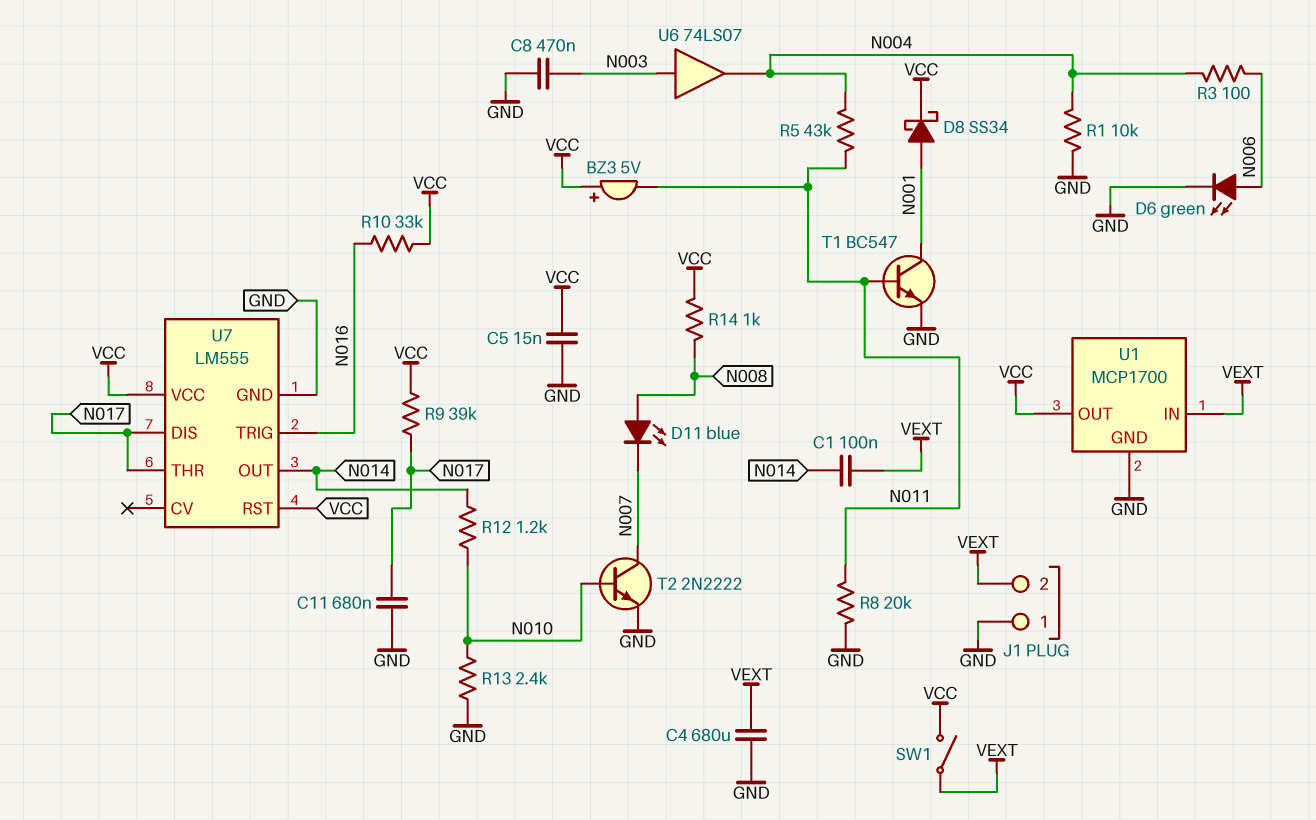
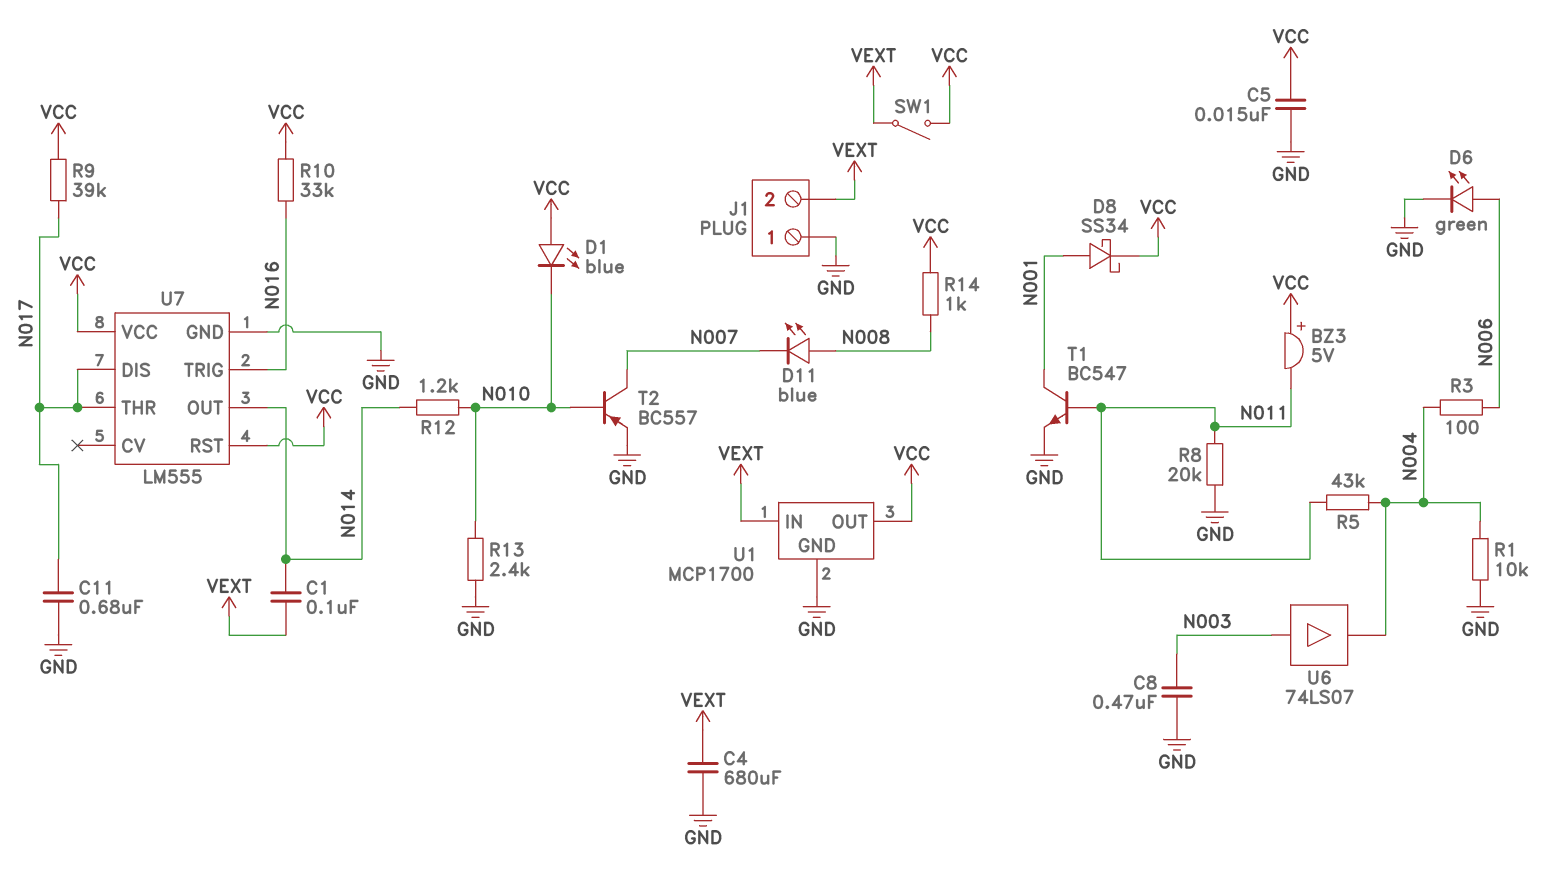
D1: none -> LED blue (A VCC, K N010)
T2: NPN 2N2222 (B N010, C N007, E GND) -> PNP BC557 (B N010, C N007, E GND)

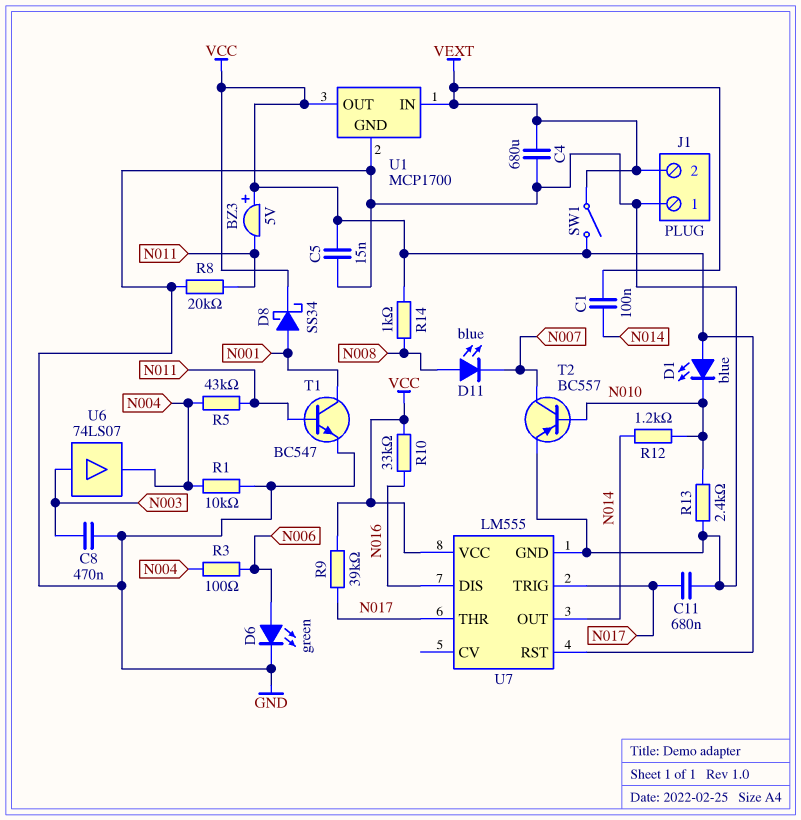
U7 pin DIS: N017 -> N016
U7 pin TRIG: N016 -> N017

